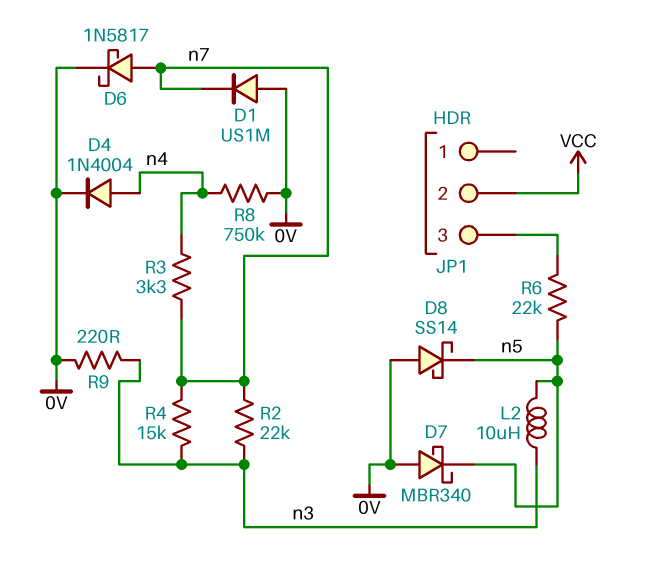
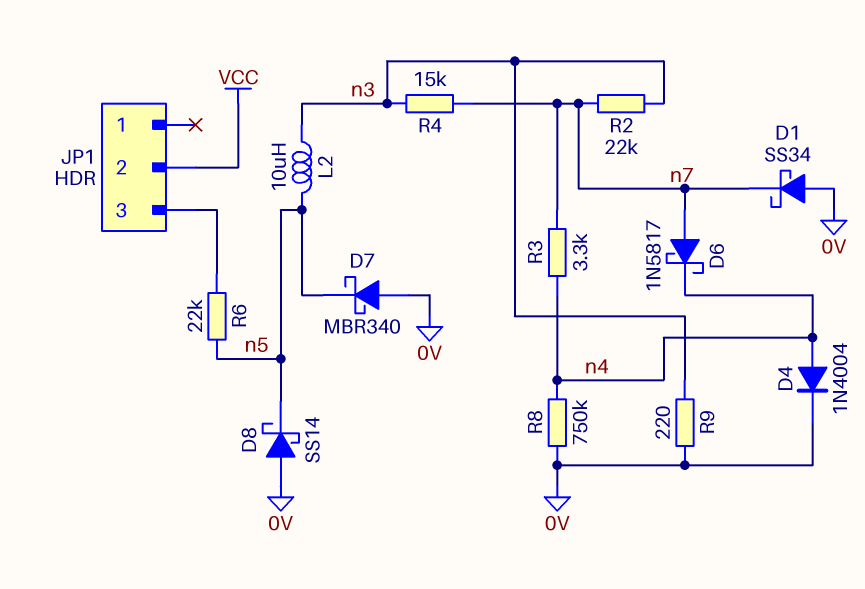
D1: diode US1M (A 0V, K n7) -> schottky SS34 (A 0V, K n7)
D6: schottky 1N5817 (A n7, K 0V) -> schottky 1N5817 (A n7, K n4)

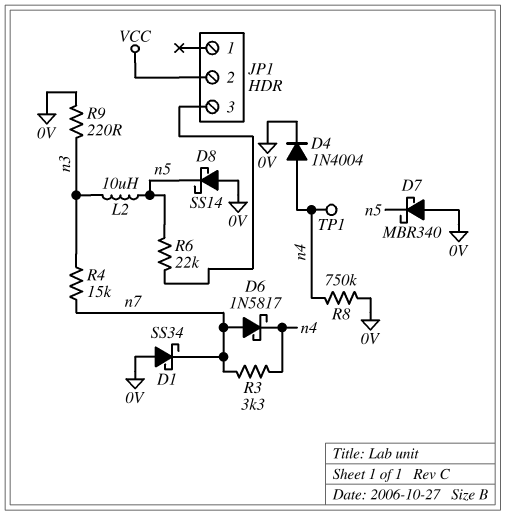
R2: 22k (n3, n7) -> none
TP1: none -> test point (n4)

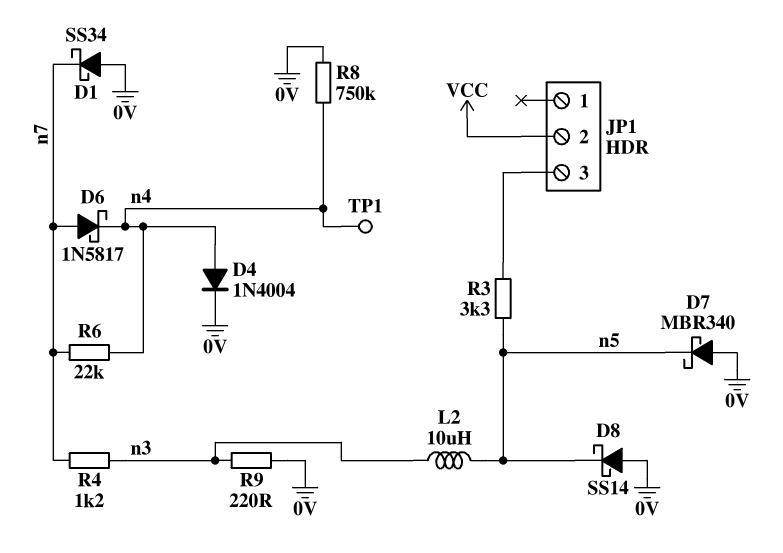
R3: 3.3k (n4, n7) -> 3.3k (JP1/3, n5)
R4: 15k (n3, n7) -> 1.2k (n3, n7)
R6: 22k (JP1/3, n5) -> 22k (n4, n7)

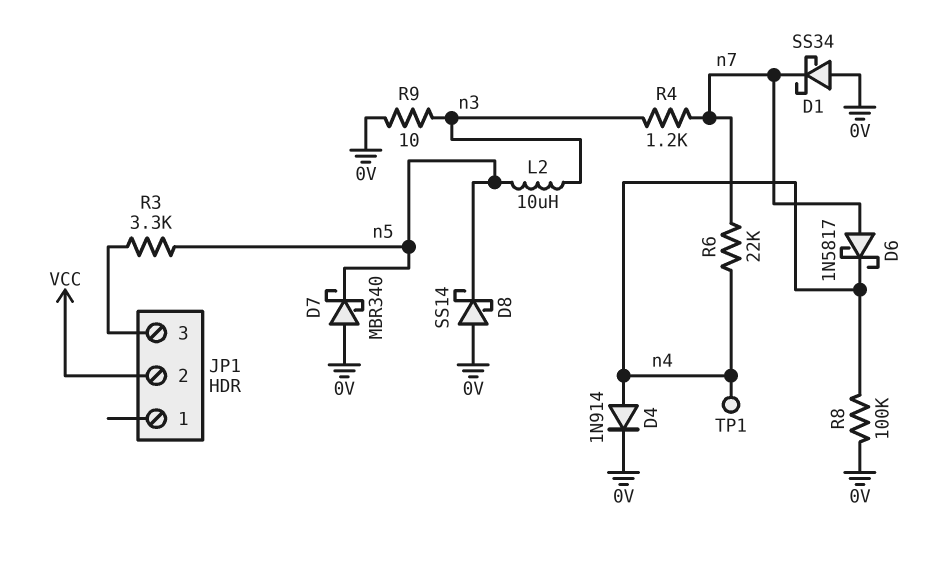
D4: diode 1N4004 (A n4, K 0V) -> diode 1N914 (A n4, K 0V)
R8: 750k (0V, n4) -> 100k (0V, n4)
R9: 220 (0V, n3) -> 10 (0V, n3)

